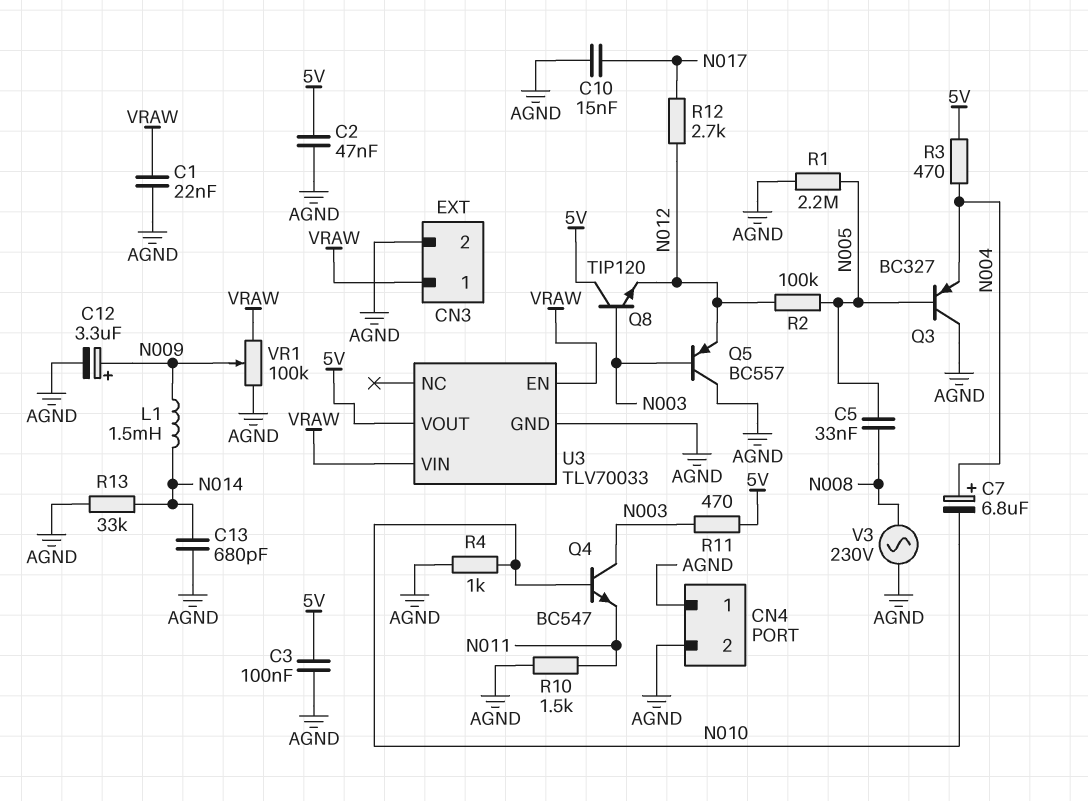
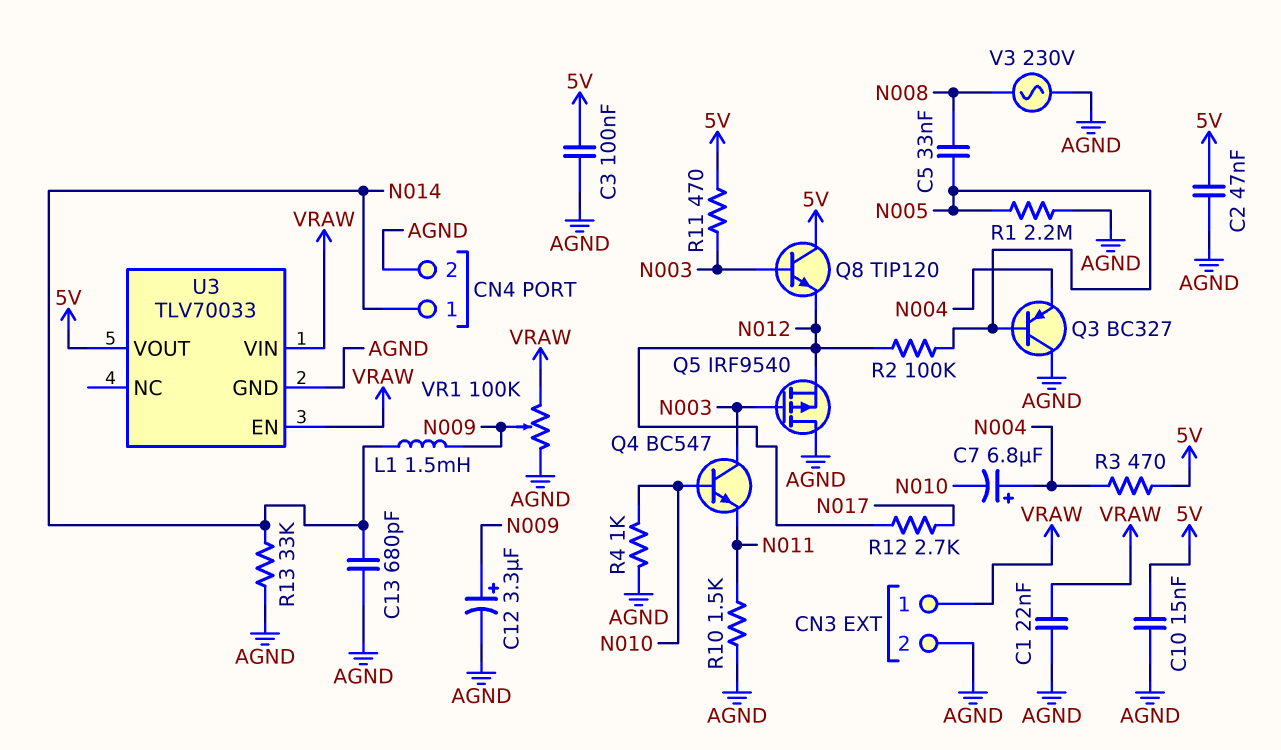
C10: 15nF (AGND, N017) -> 15nF (5V, AGND)
CN4 pin 1: AGND -> N014
Q5: PNP BC557 (B N003, C AGND, E N012) -> PMOS IRF9540 (G N003, D AGND, S N012)

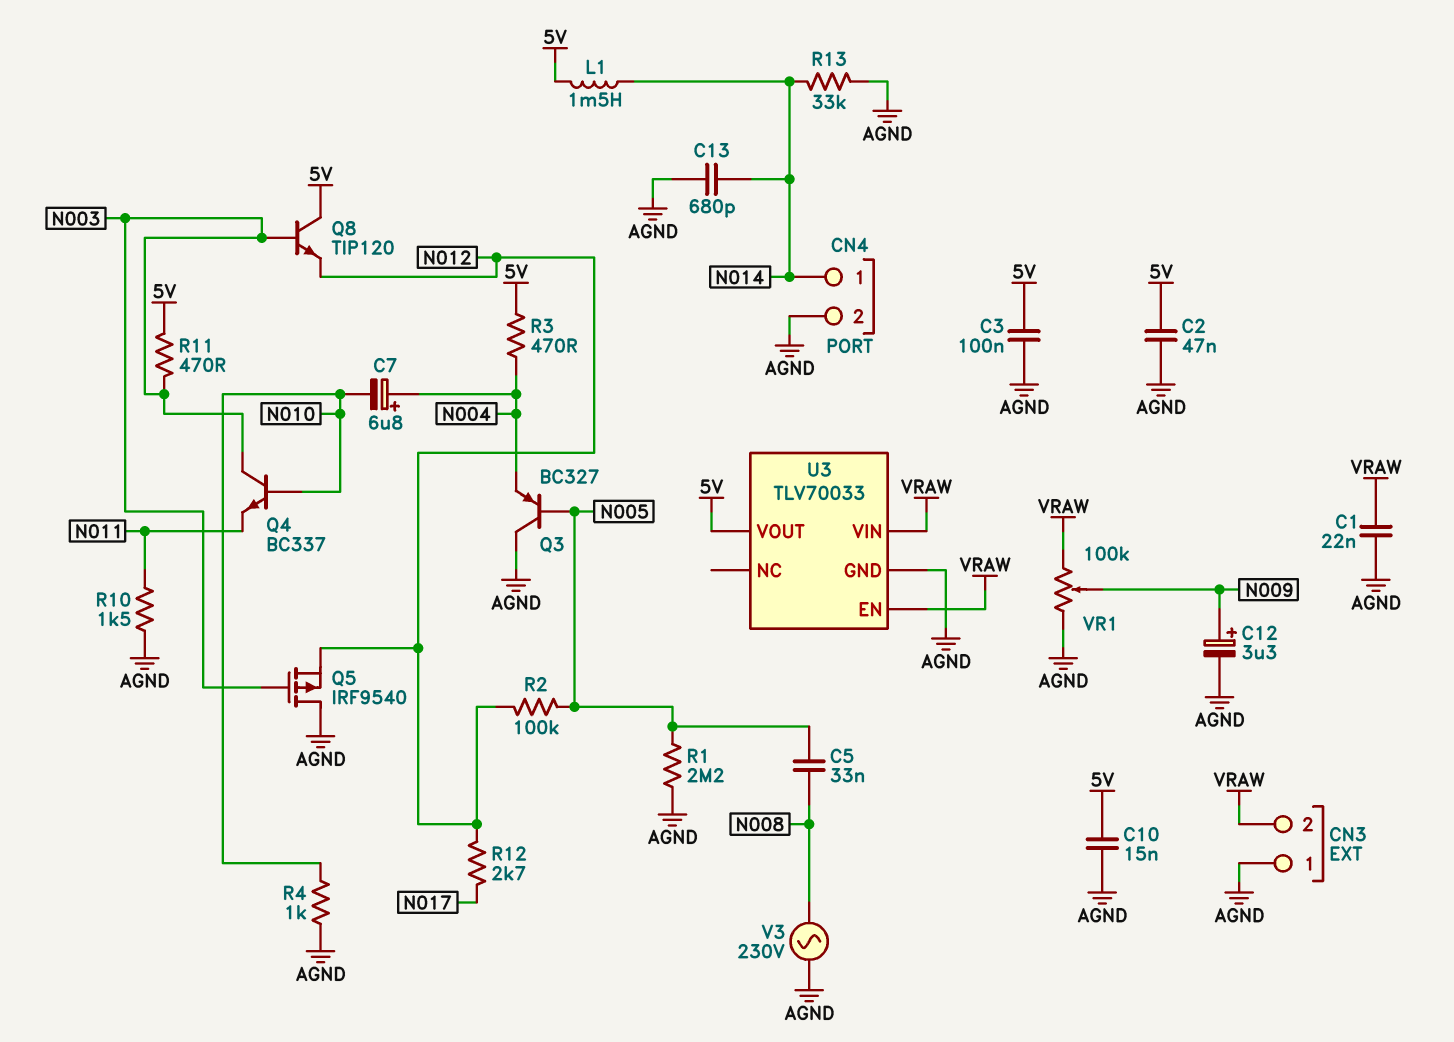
CN3 pin 1: VRAW -> AGND
CN3 pin 2: AGND -> VRAW
L1: 1.5mH (N009, N014) -> 1.5mH (5V, N014)
Q4: NPN BC547 (B N010, C N003, E N011) -> NPN BC337 (B N010, C N003, E N011)

